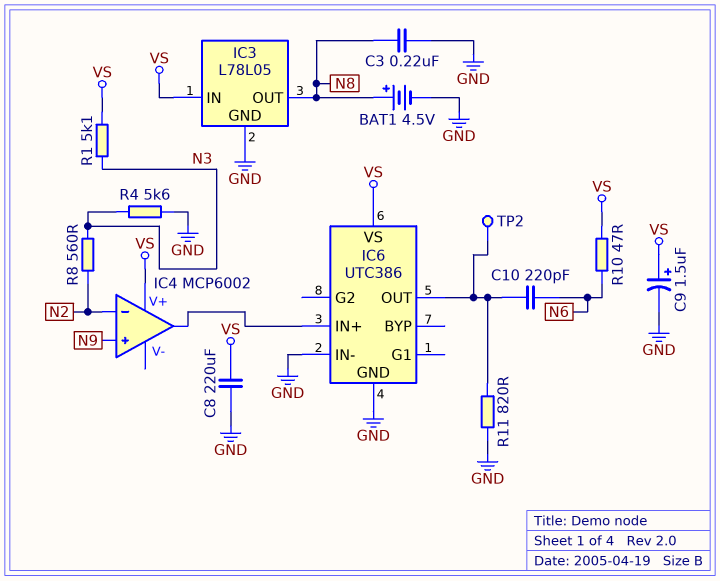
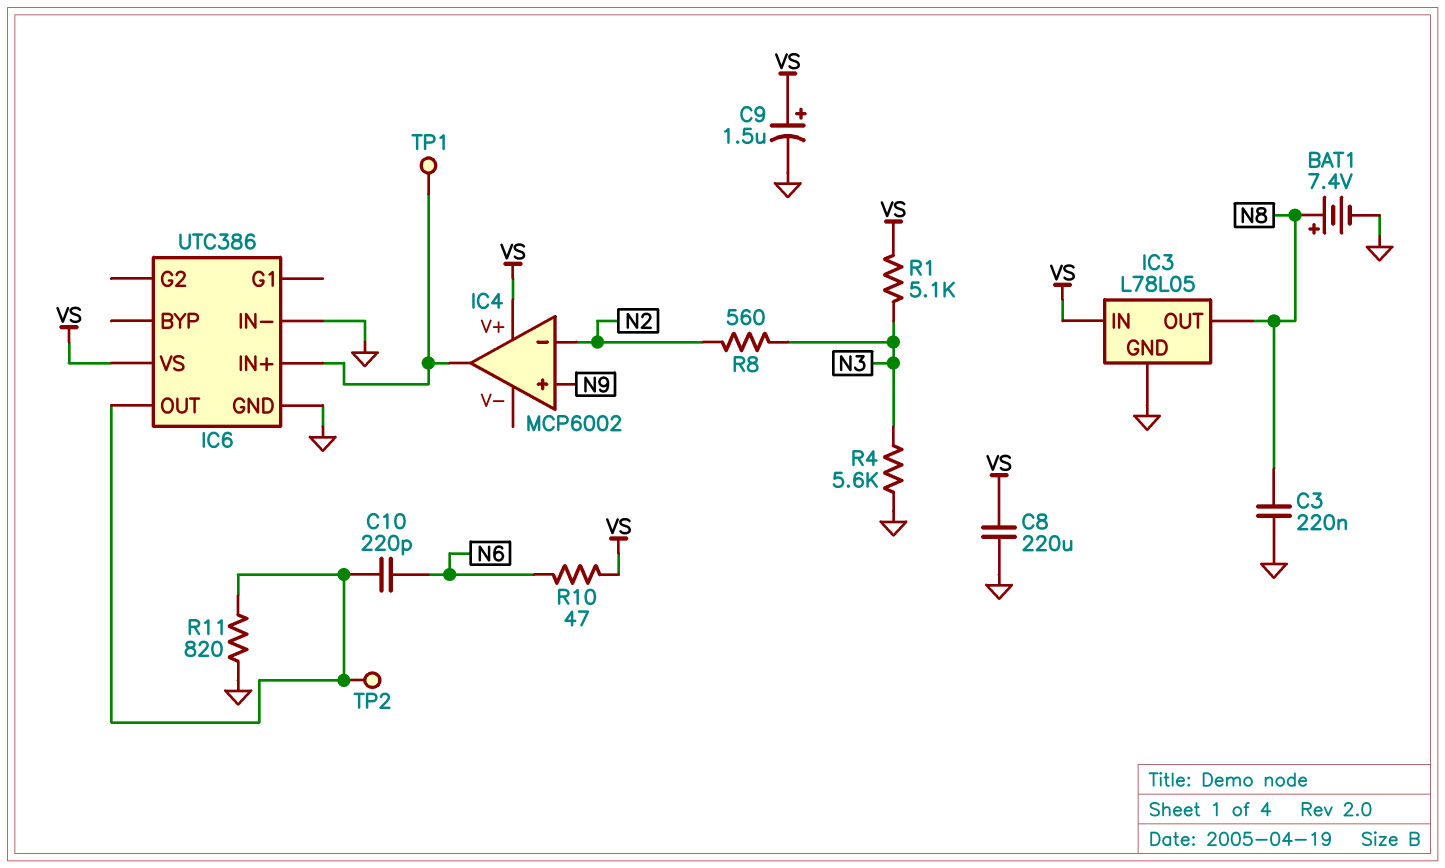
BAT1: 4.5V (plus N8, minus GND) -> 7.4V (plus N8, minus GND)
TP1: none -> test point (IC4/out)

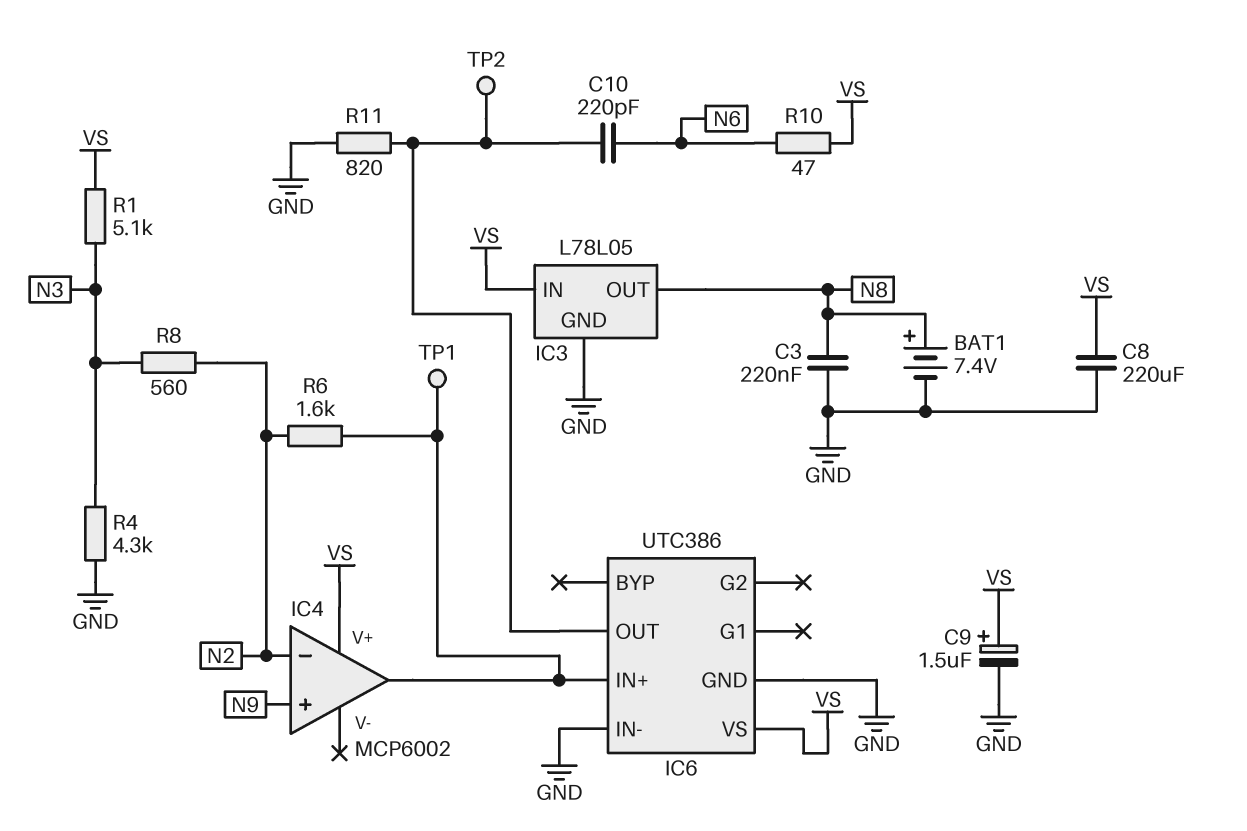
R4: 5.6k (GND, N3) -> 4.3k (GND, N3)
R6: none -> 1.6k (IC4/out, N2)

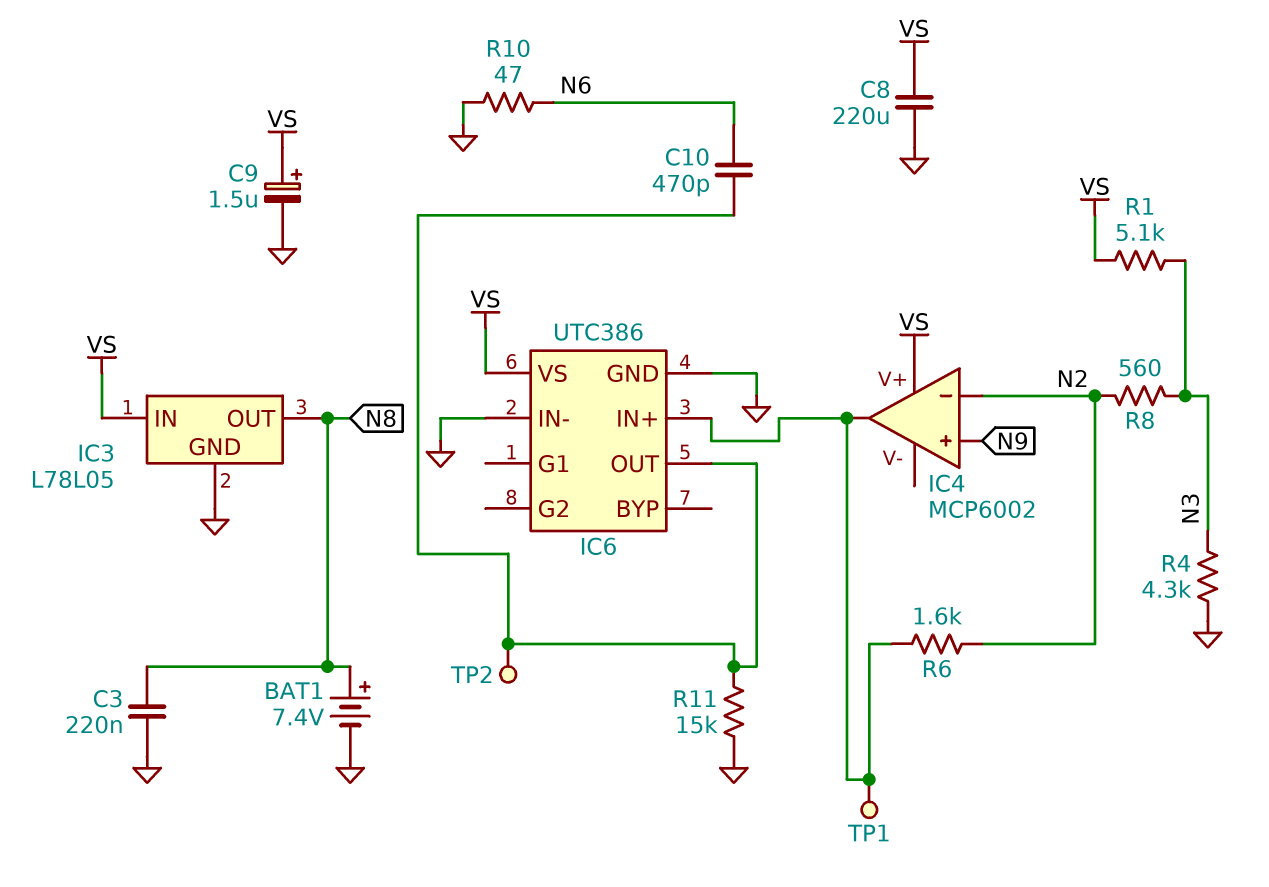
C10: 220pF (IC6/OUT, N6) -> 470pF (IC6/OUT, N6)
R10: 47 (N6, VS) -> 47 (GND, N6)
R11: 820 (GND, IC6/OUT) -> 15k (GND, IC6/OUT)

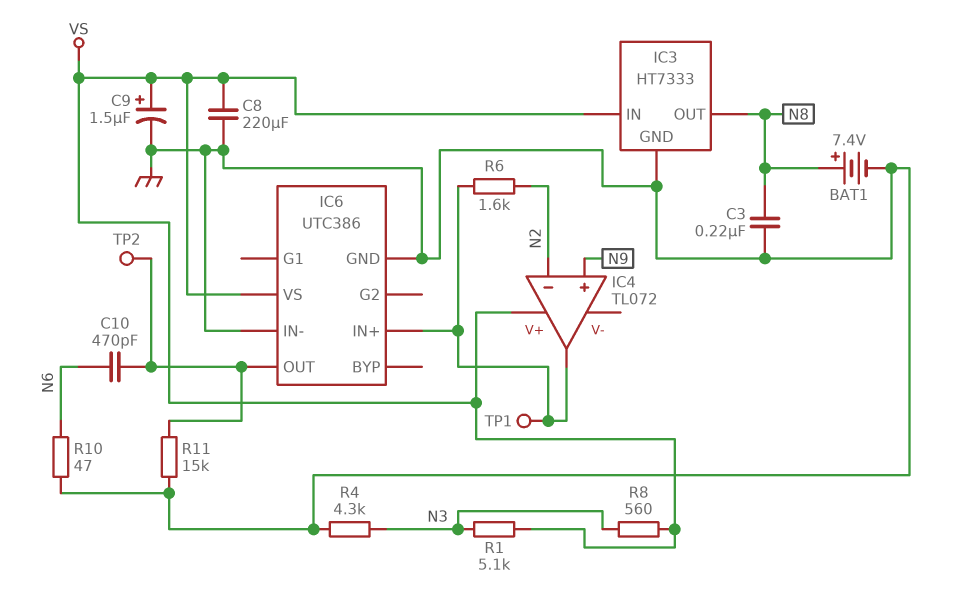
IC3: L78L05 -> HT7333
IC4: MCP6002 -> TL072
R8: 560 (N2, N3) -> 560 (N3, VS)

